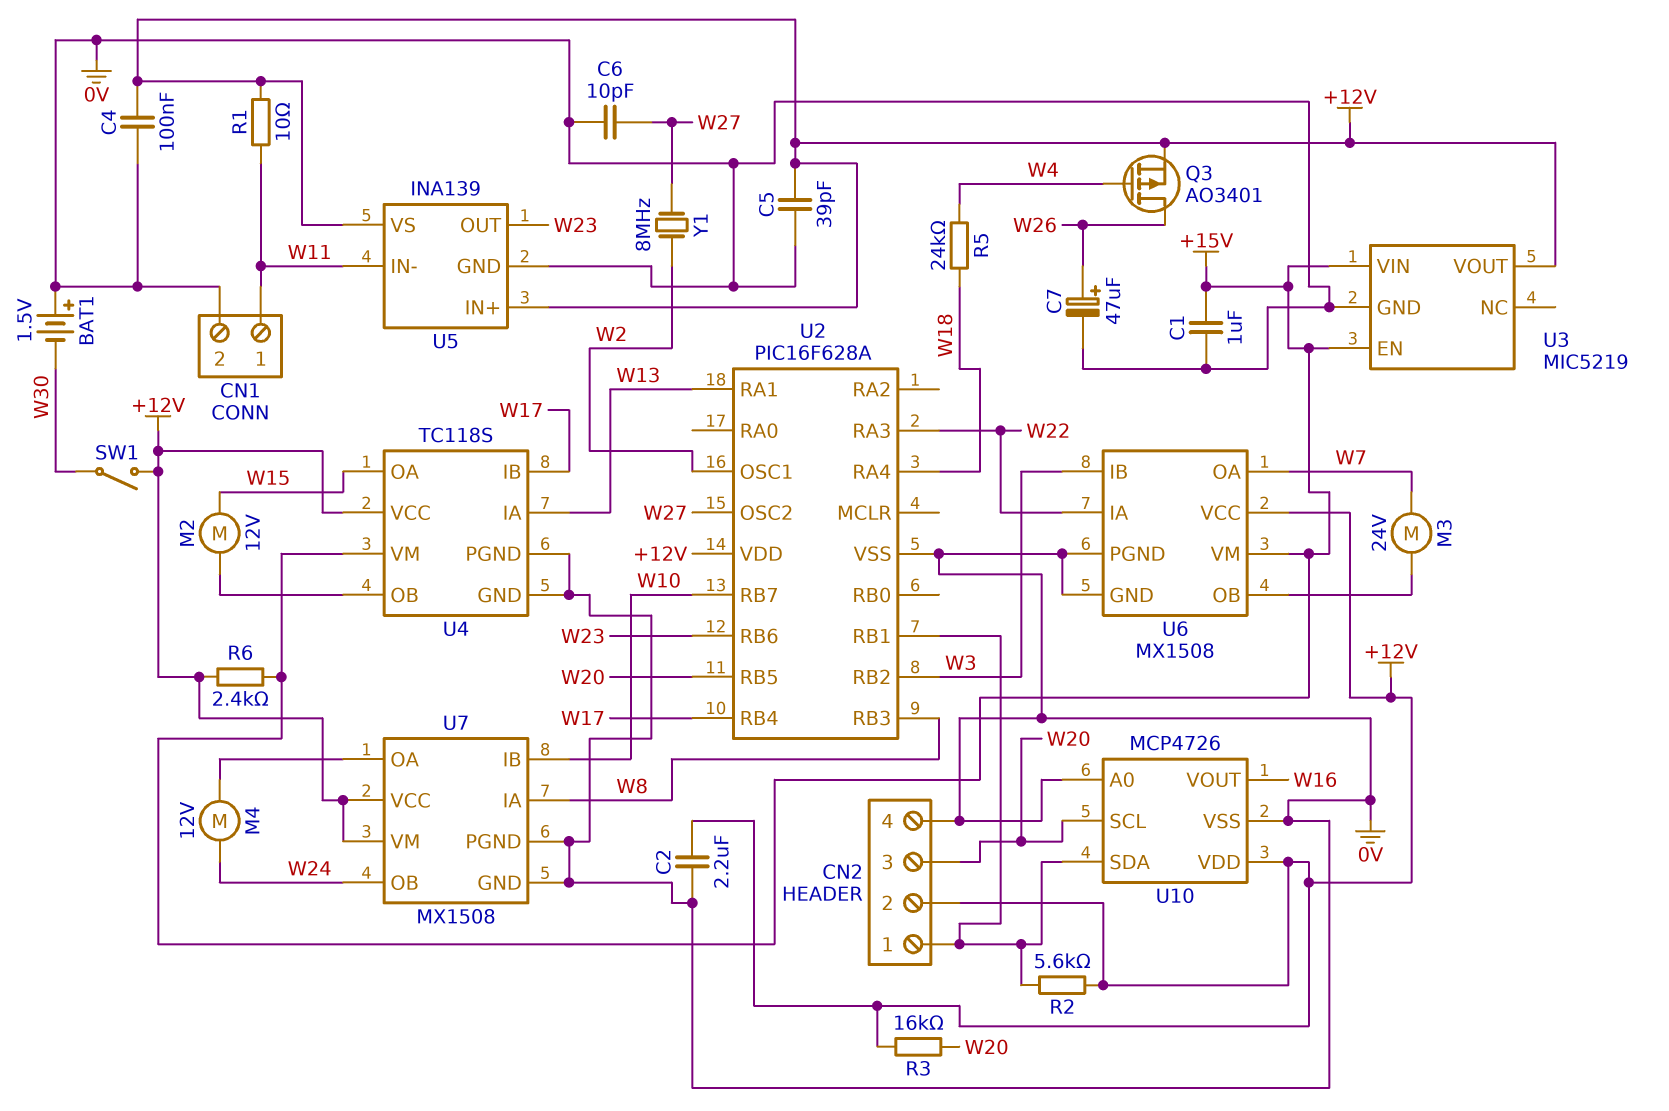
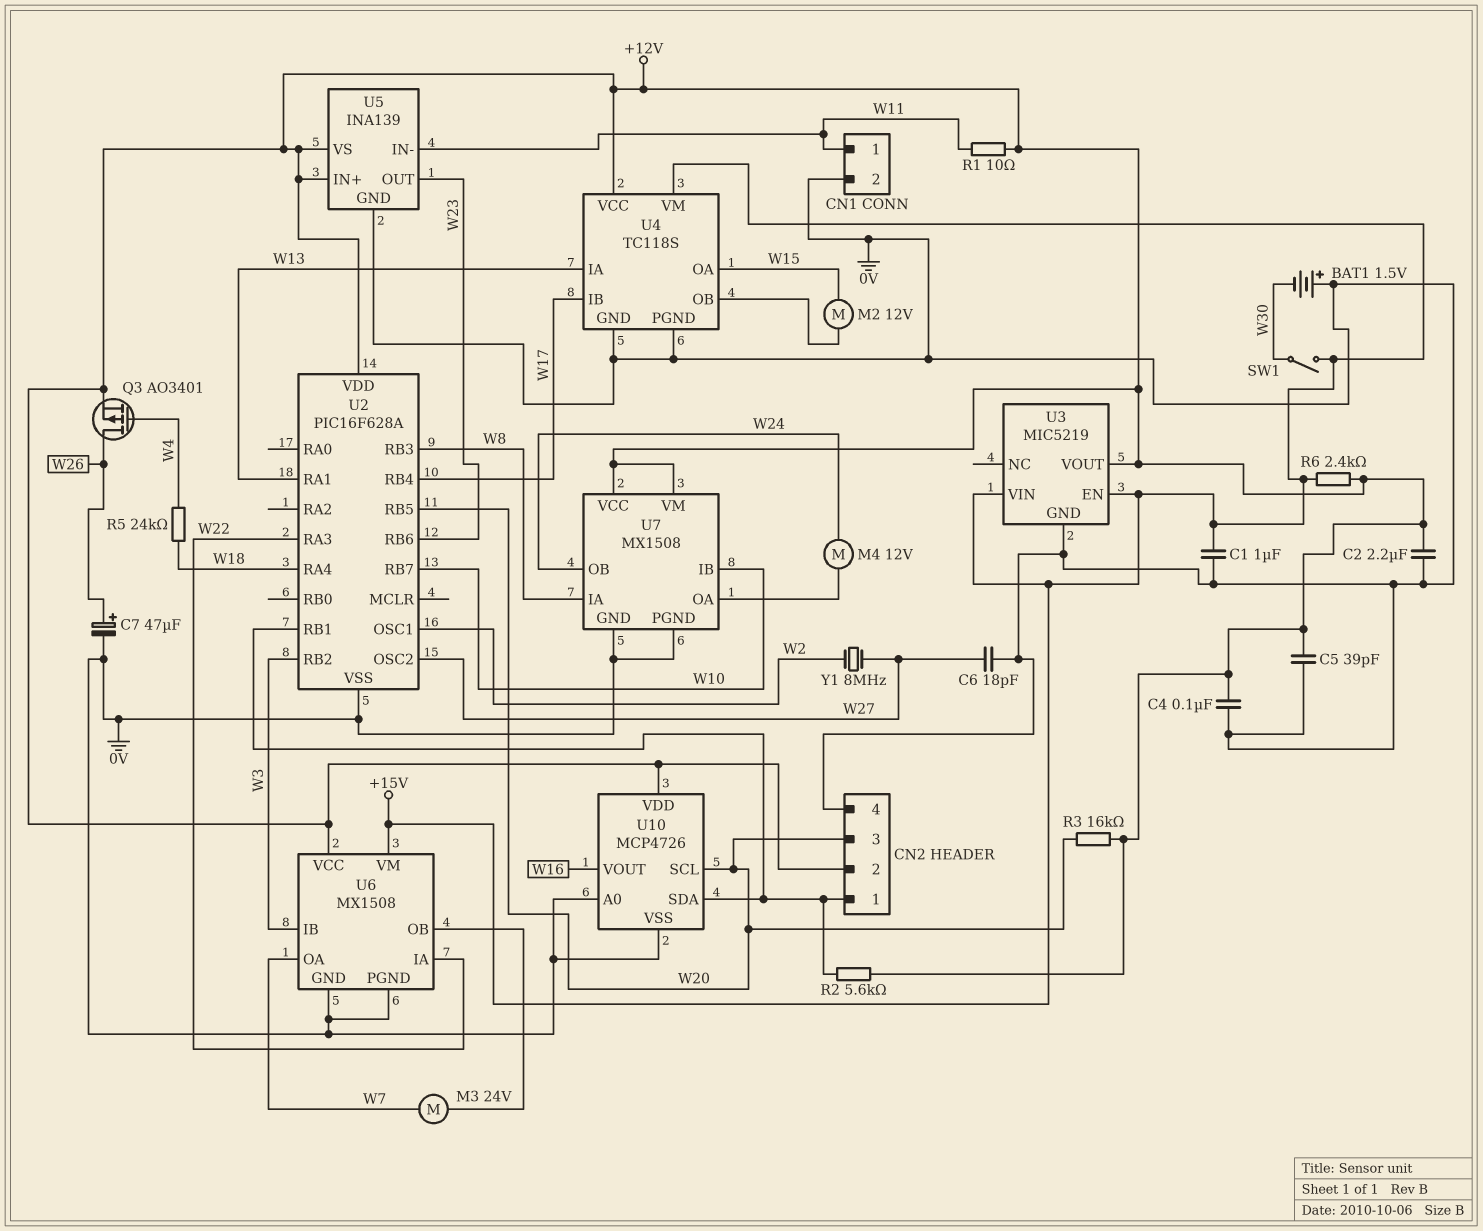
C6: 10pF (0V, W27) -> 18pF (0V, W27)
SW1: switch (+12V, W30) -> switch (+15V, W30)

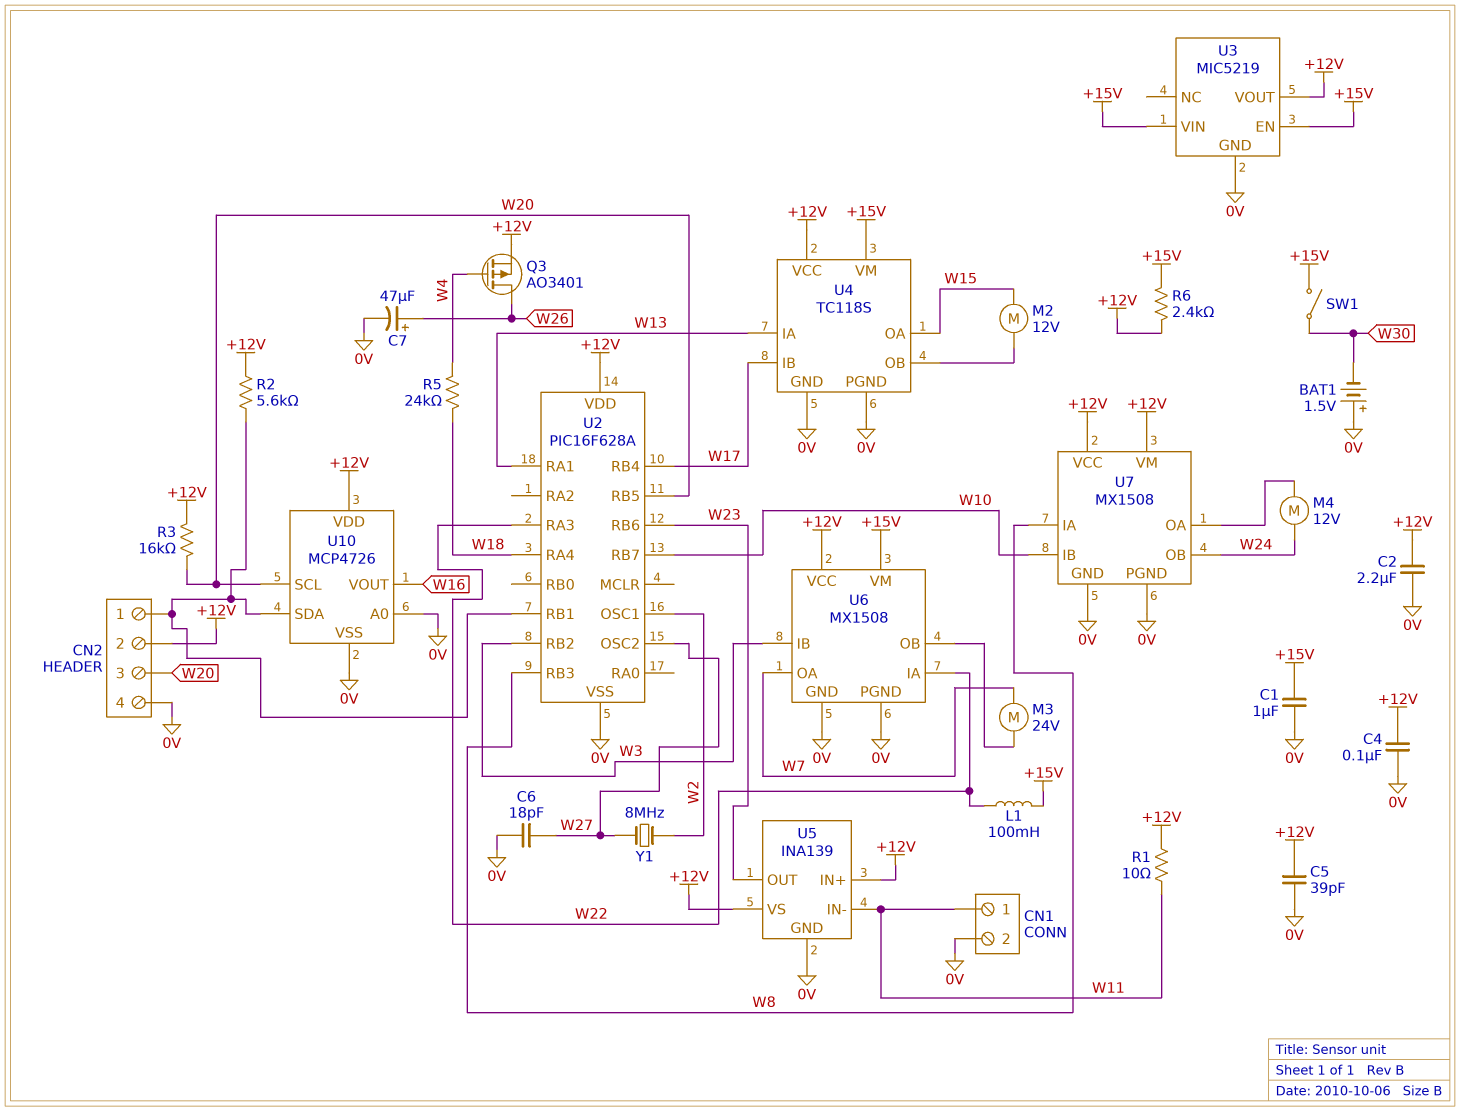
L1: none -> 100mH (+15V, W22)

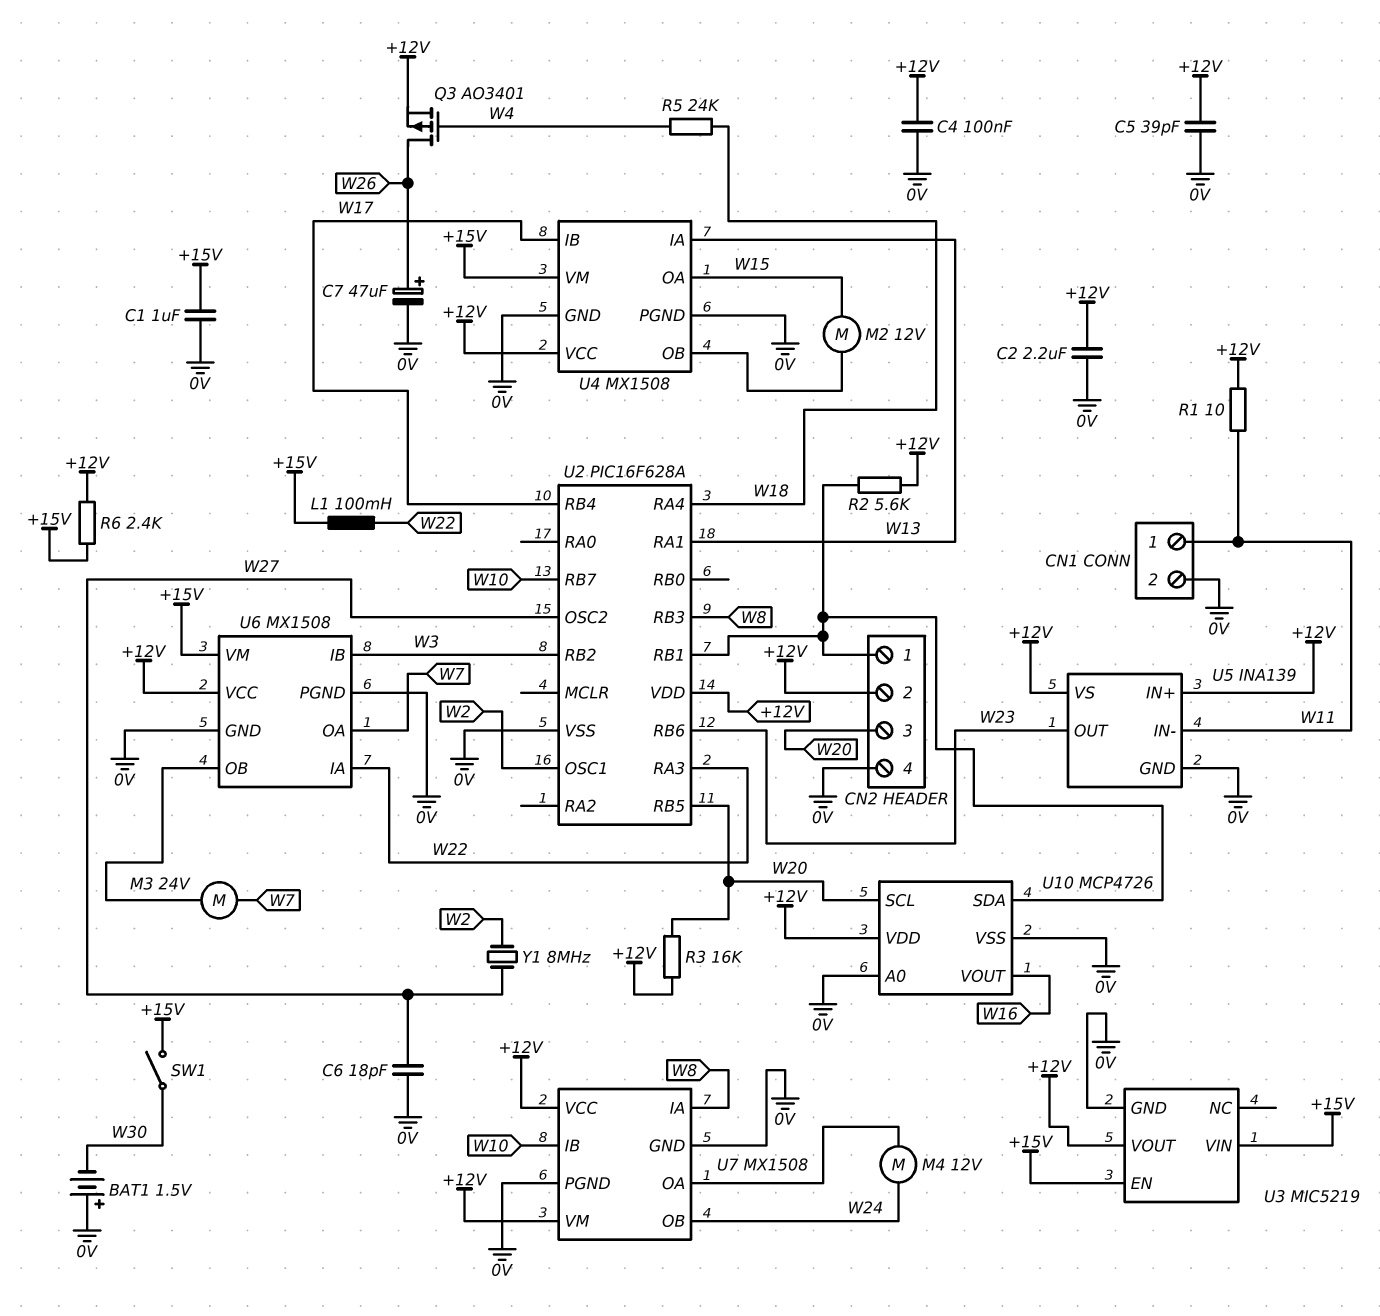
U4: TC118S -> MX1508

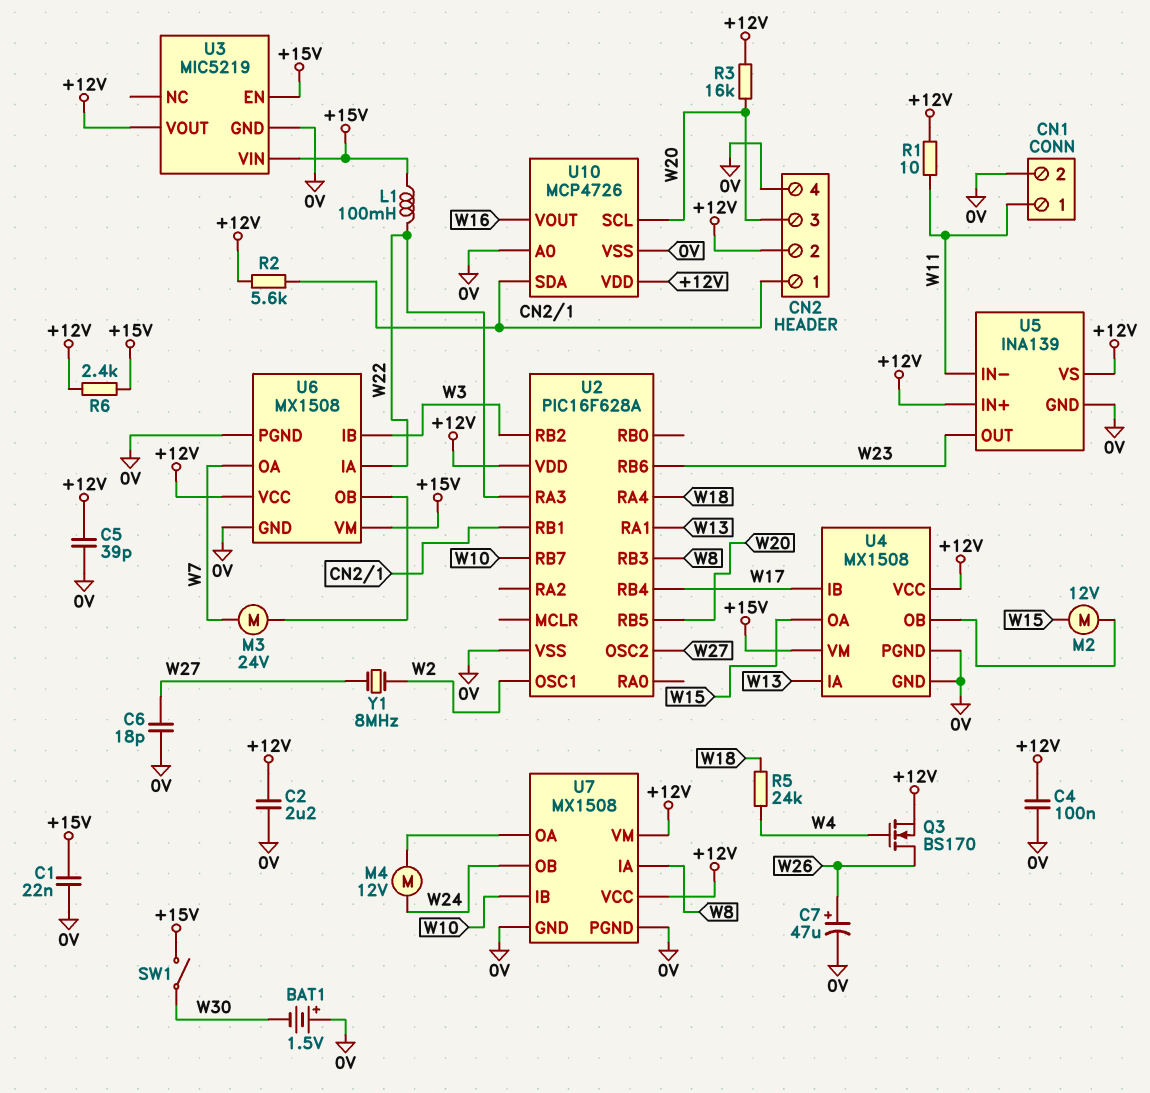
C1: 1uF (+15V, 0V) -> 22nF (+15V, 0V)
Q3: PMOS AO3401 (G W4, D W26, S +12V) -> NMOS BS170 (G W4, D W26, S +12V)

